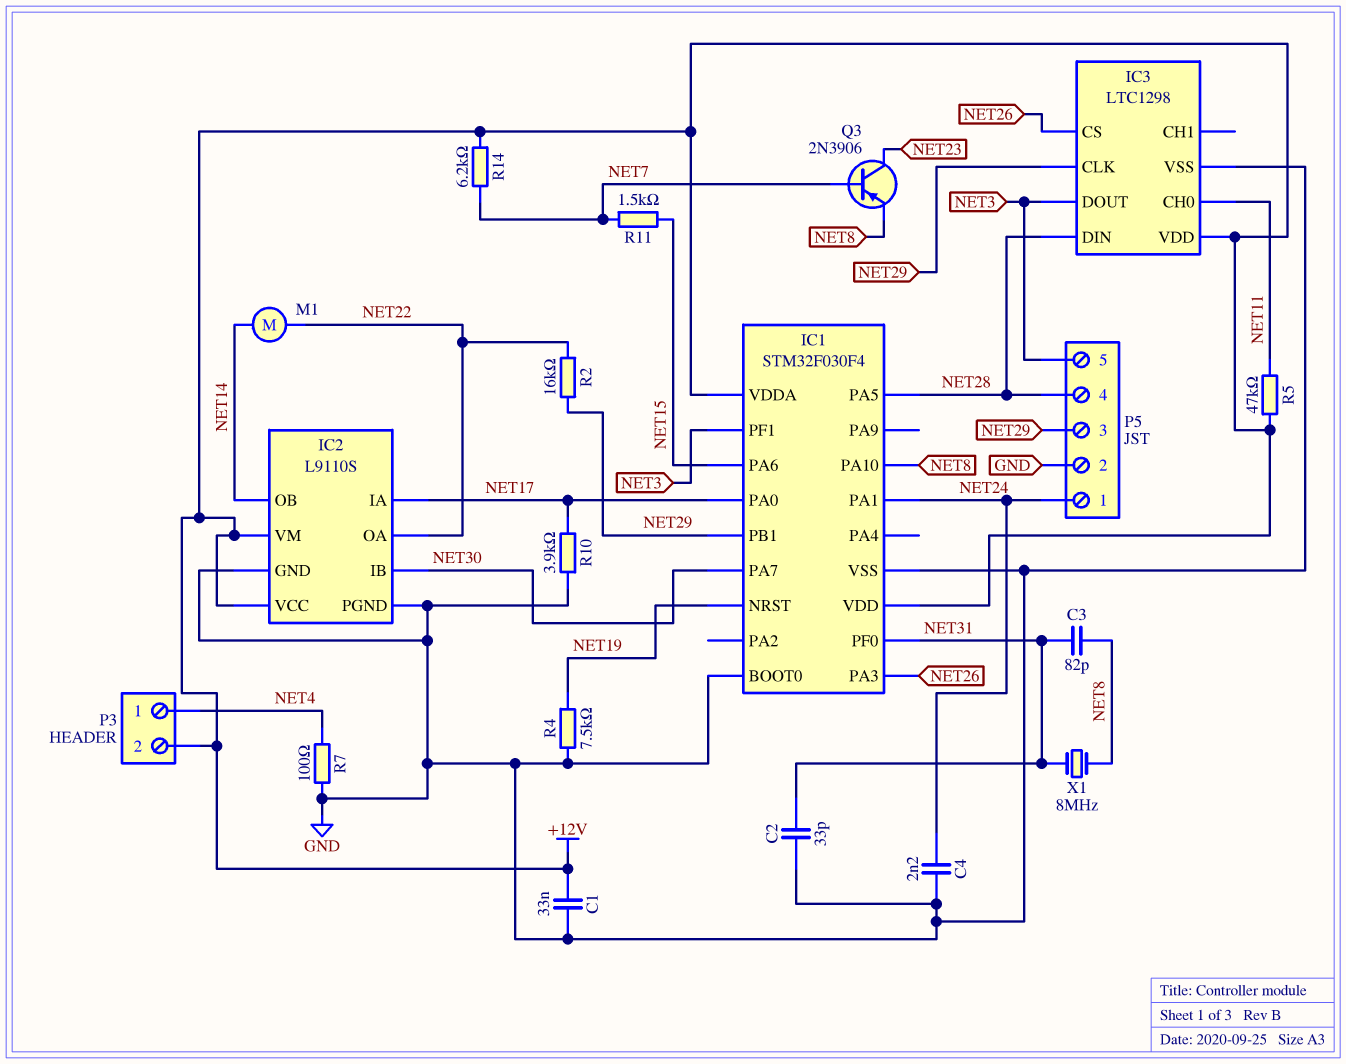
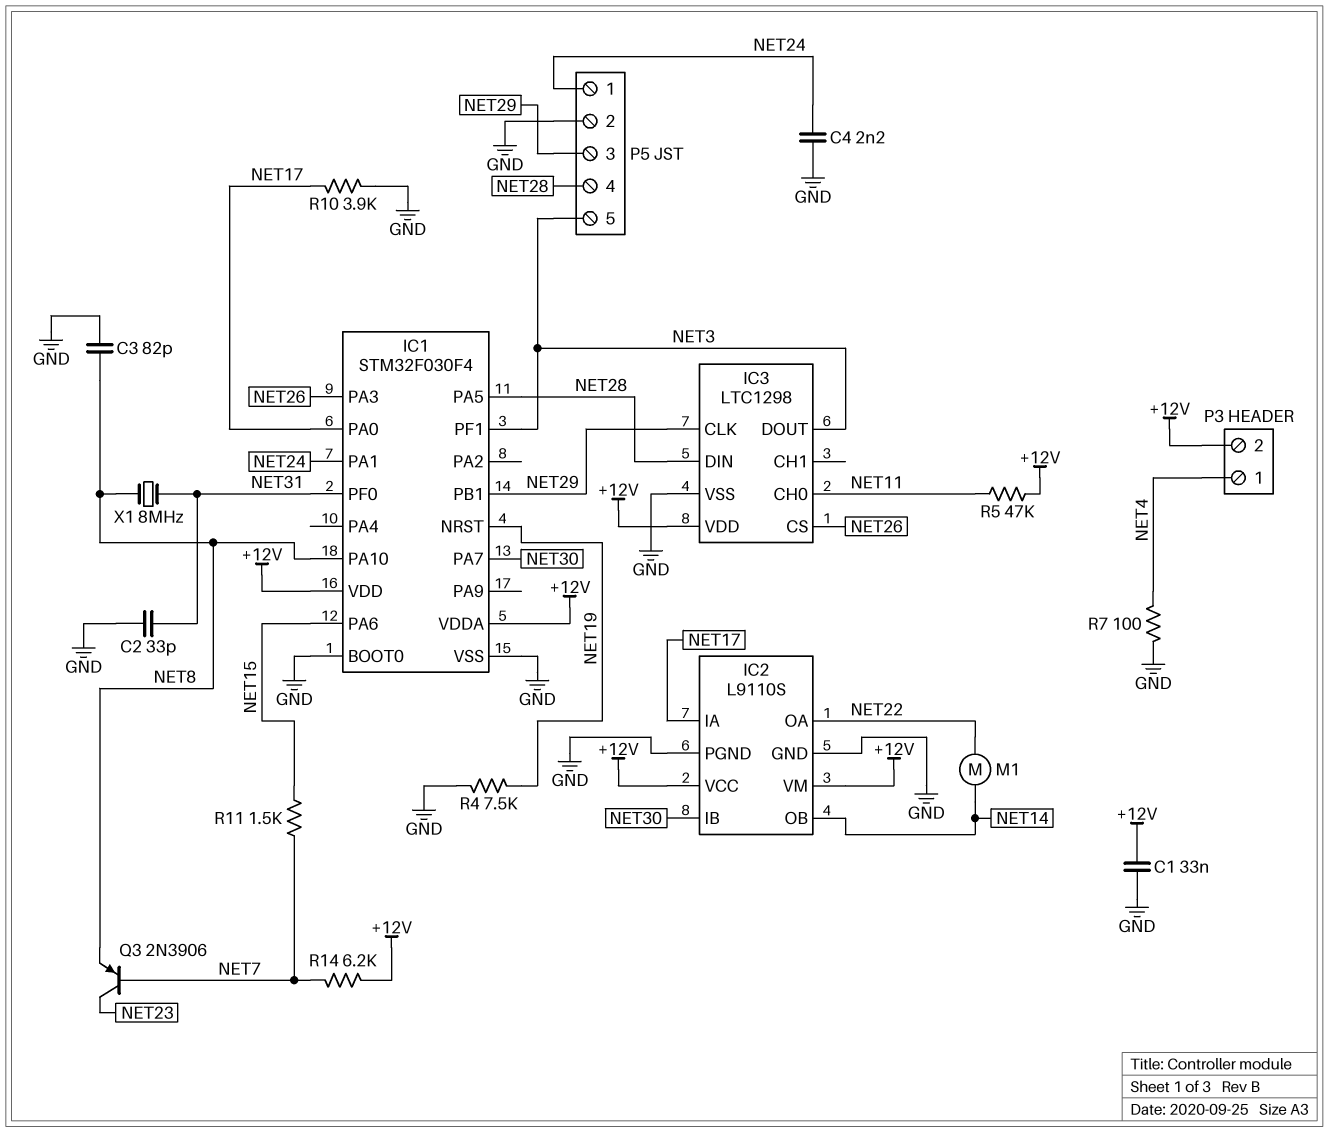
C3: 82pF (NET8, NET31) -> 82pF (GND, NET8)
R2: 16k (NET22, NET29) -> none

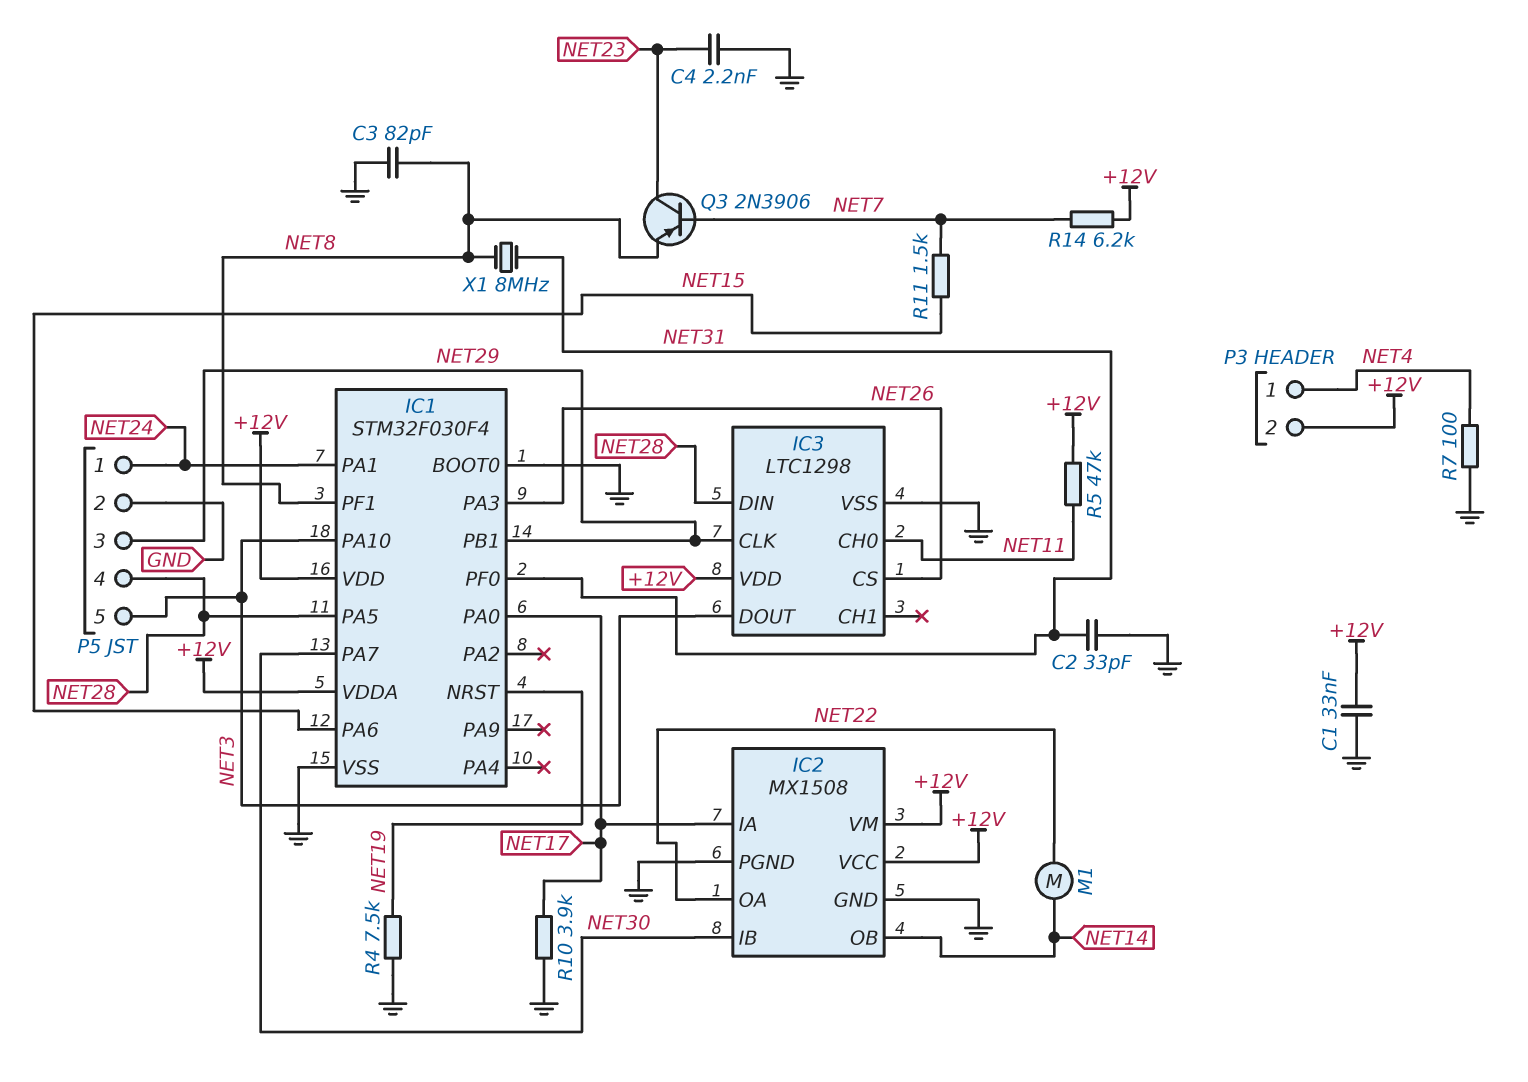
C4: 2.2nF (GND, NET24) -> 2.2nF (GND, NET23)
IC1 pin PA10: NET8 -> NET3
IC1 pin PF1: NET3 -> NET8
IC2: L9110S -> MX1508

